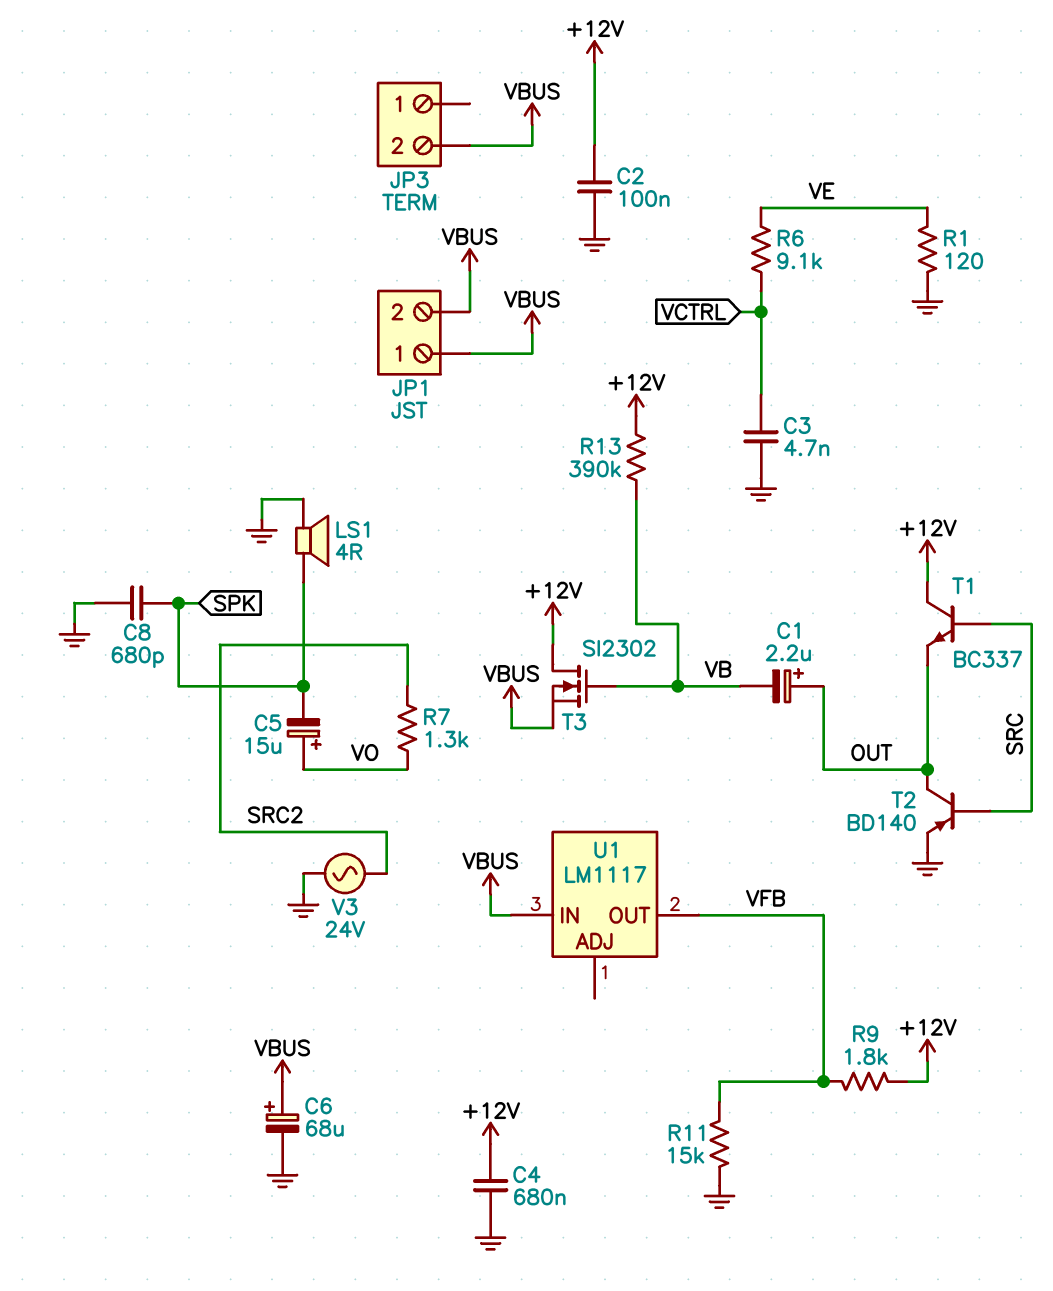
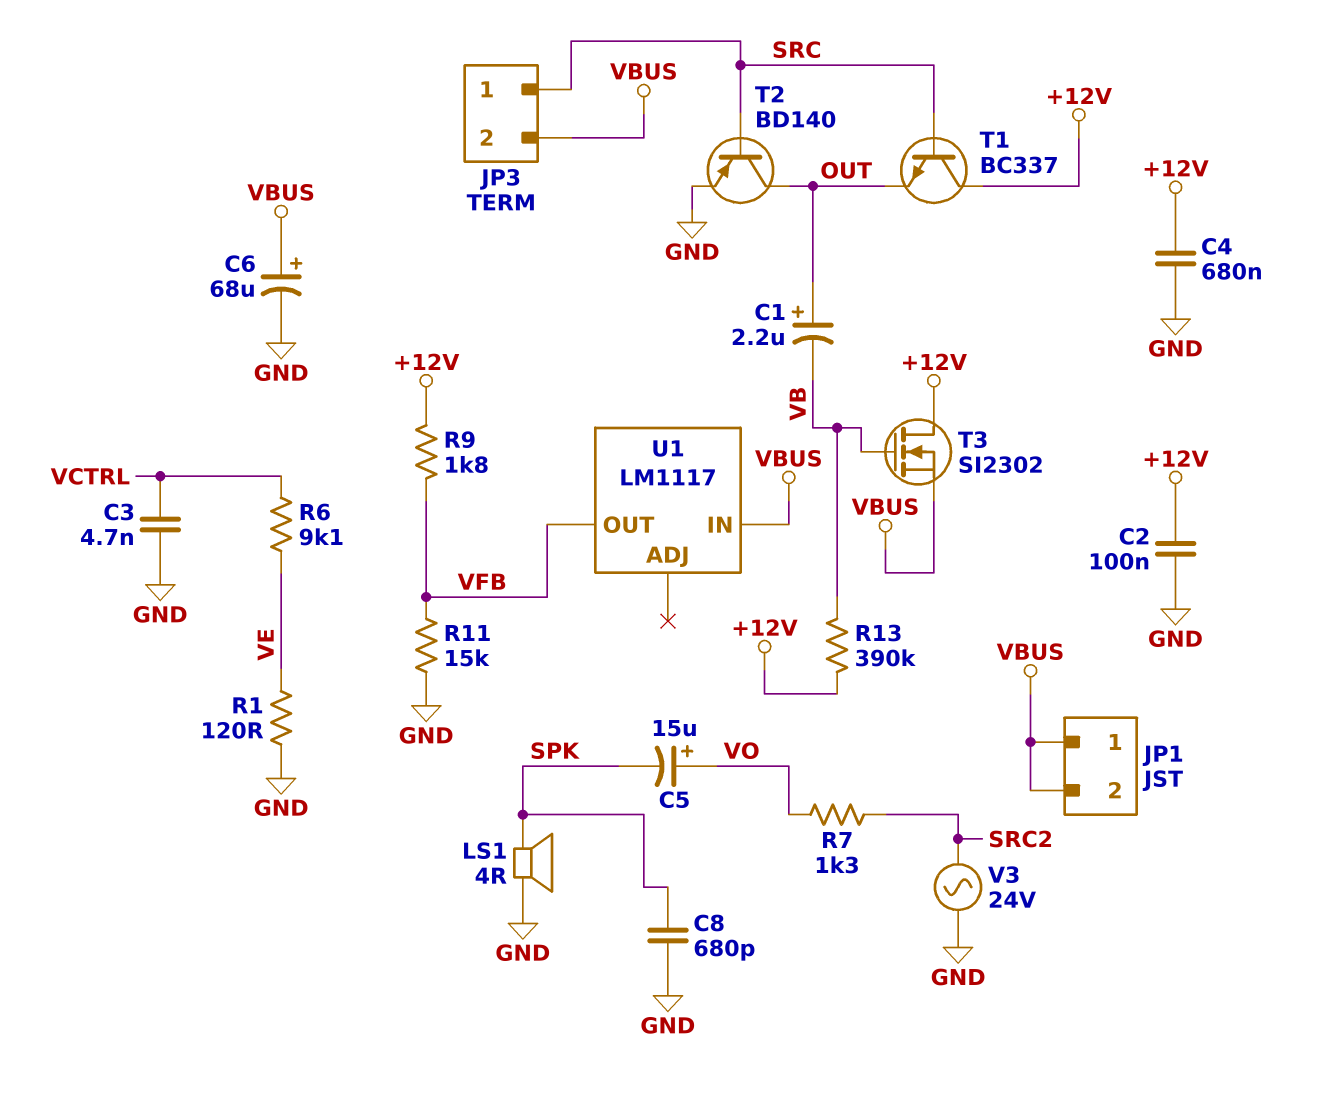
JP3 pin 1: none -> SRC

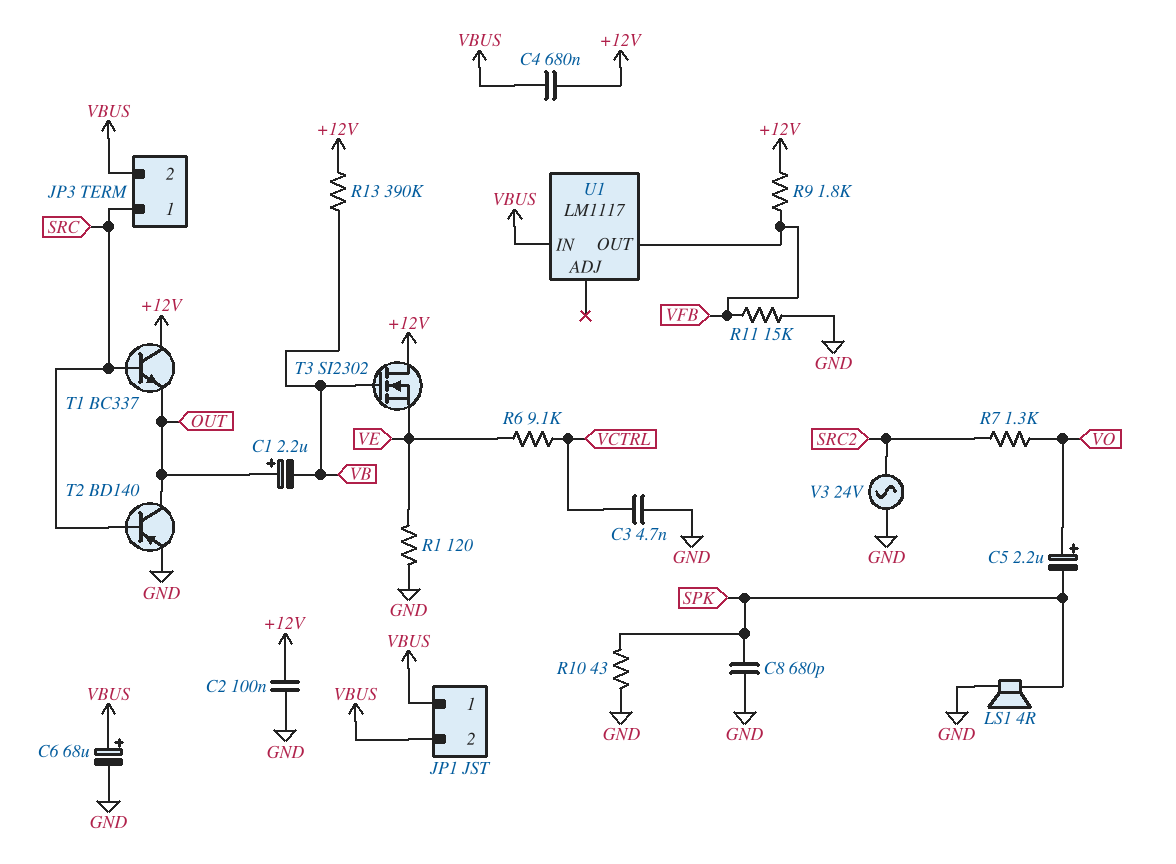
C4: 680nF (+12V, GND) -> 680nF (+12V, VBUS)
C5: 15uF (plus VO, minus SPK) -> 2.2uF (plus VO, minus SPK)
R10: none -> 43 (GND, SPK)
T3: NMOS SI2302 (G VB, D +12V, S VBUS) -> NMOS SI2302 (G VB, D +12V, S VE)

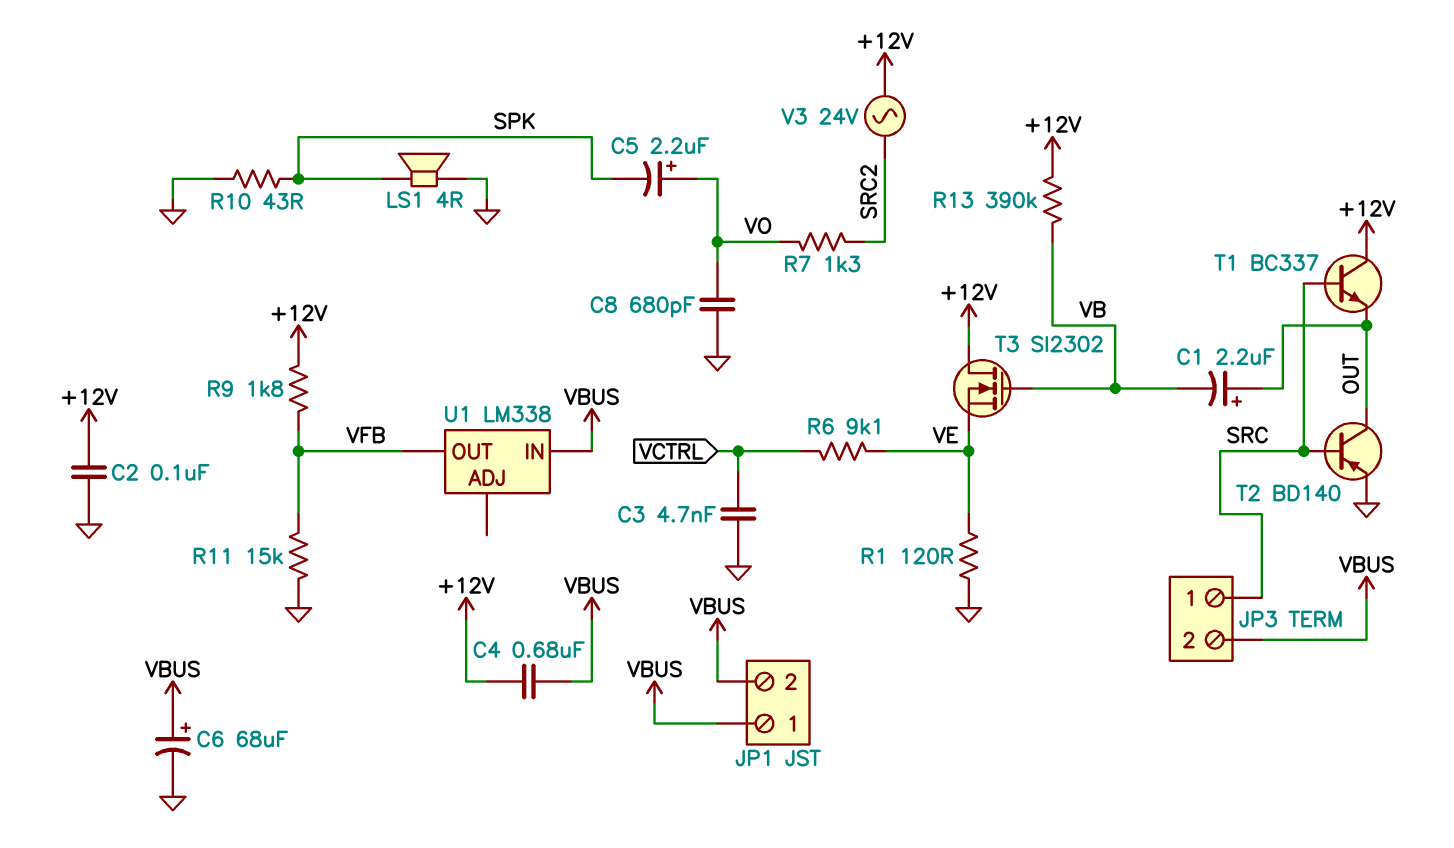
C8: 680pF (GND, SPK) -> 680pF (GND, VO)
U1: LM1117 -> LM338
V3: AC 24V (GND, SRC2) -> AC 24V (+12V, SRC2)

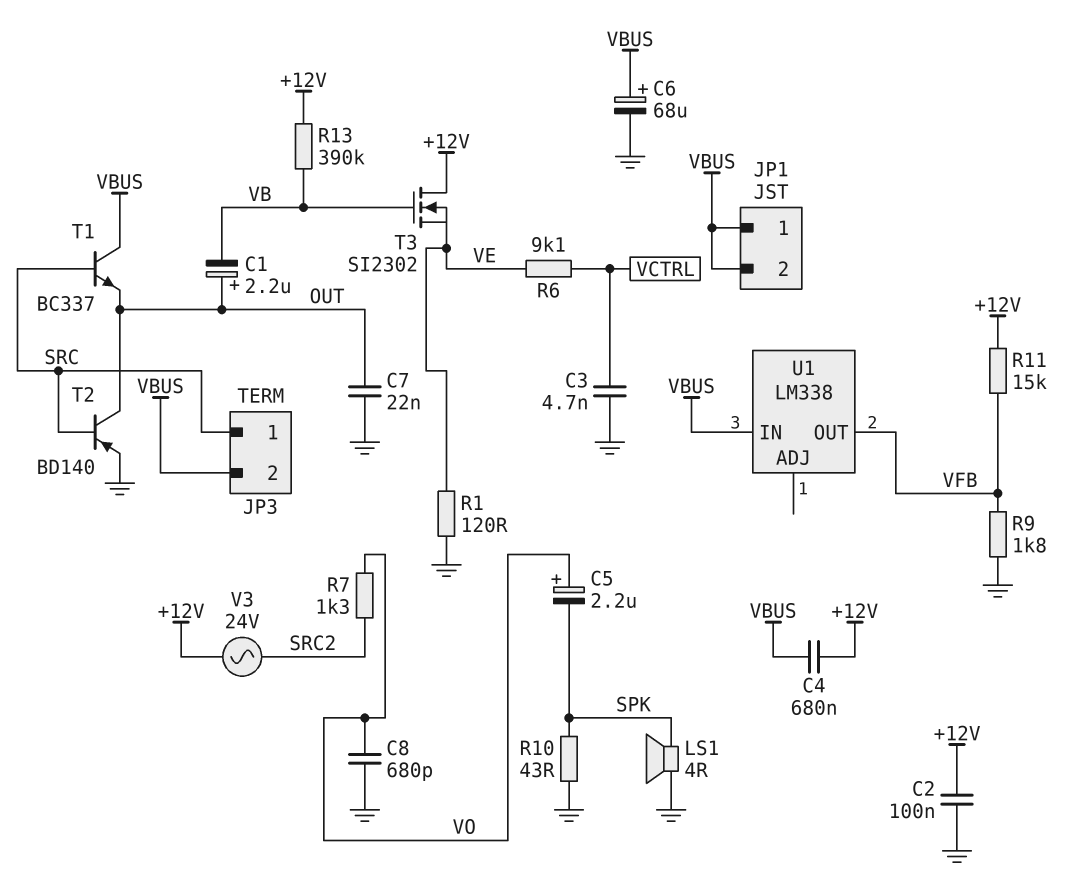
C7: none -> 22nF (GND, OUT)
R9: 1.8k (+12V, VFB) -> 1.8k (GND, VFB)
R11: 15k (GND, VFB) -> 15k (+12V, VFB)
T1: NPN BC337 (B SRC, C +12V, E OUT) -> NPN BC337 (B SRC, C VBUS, E OUT)

